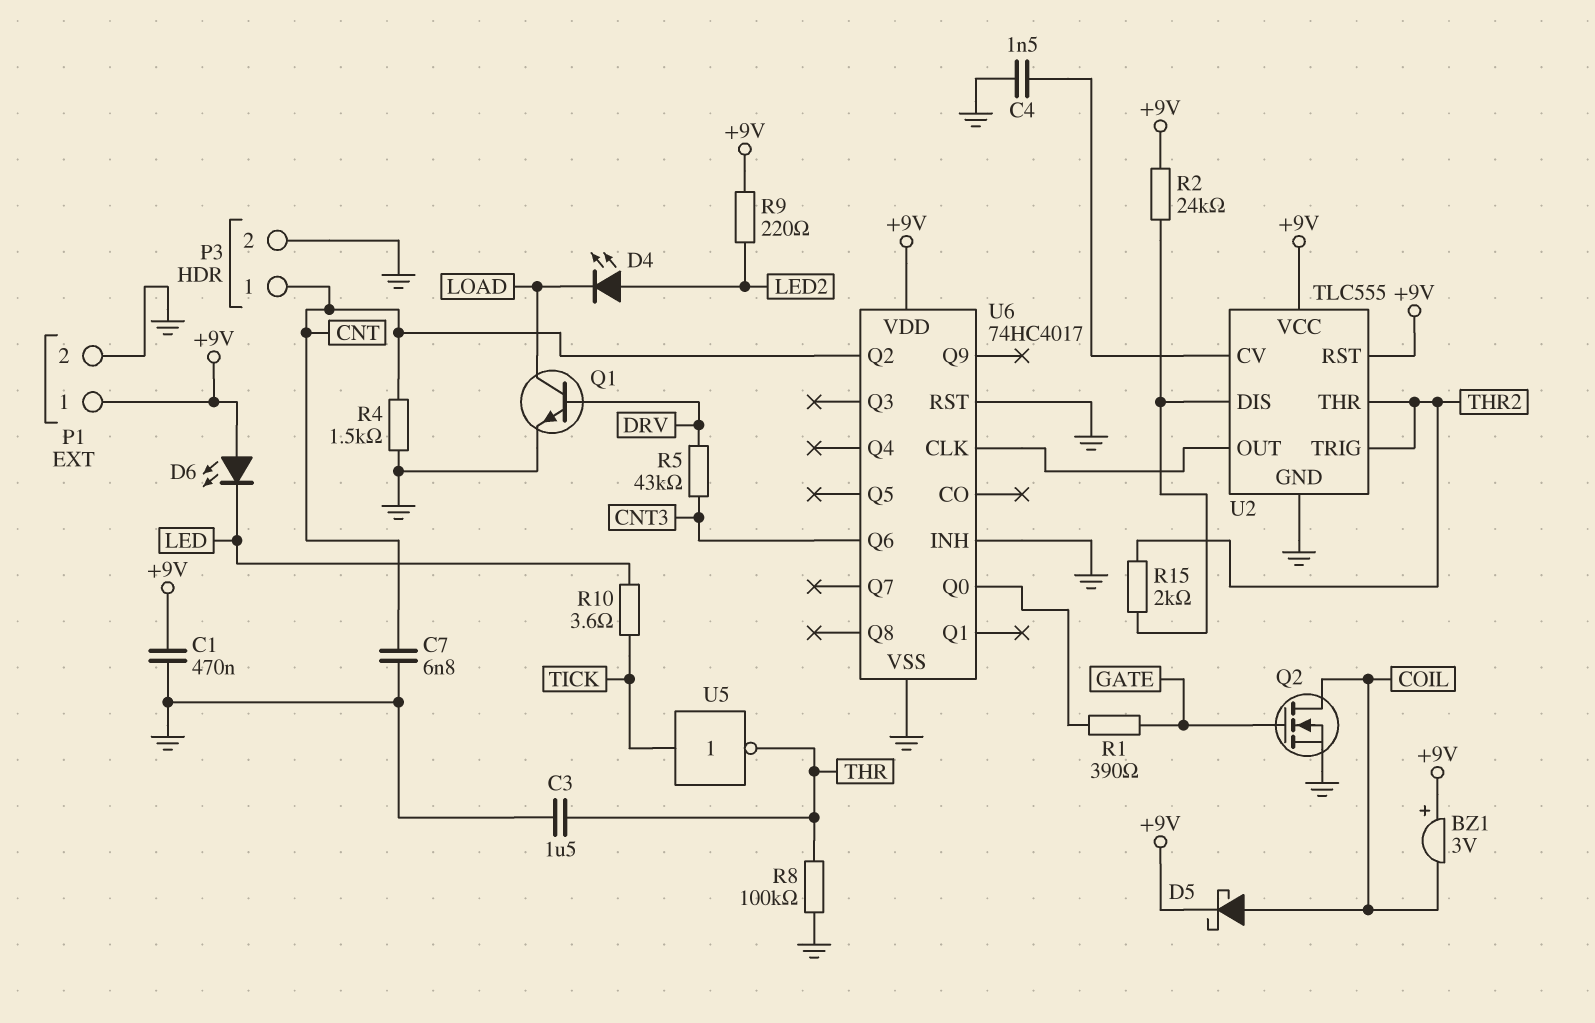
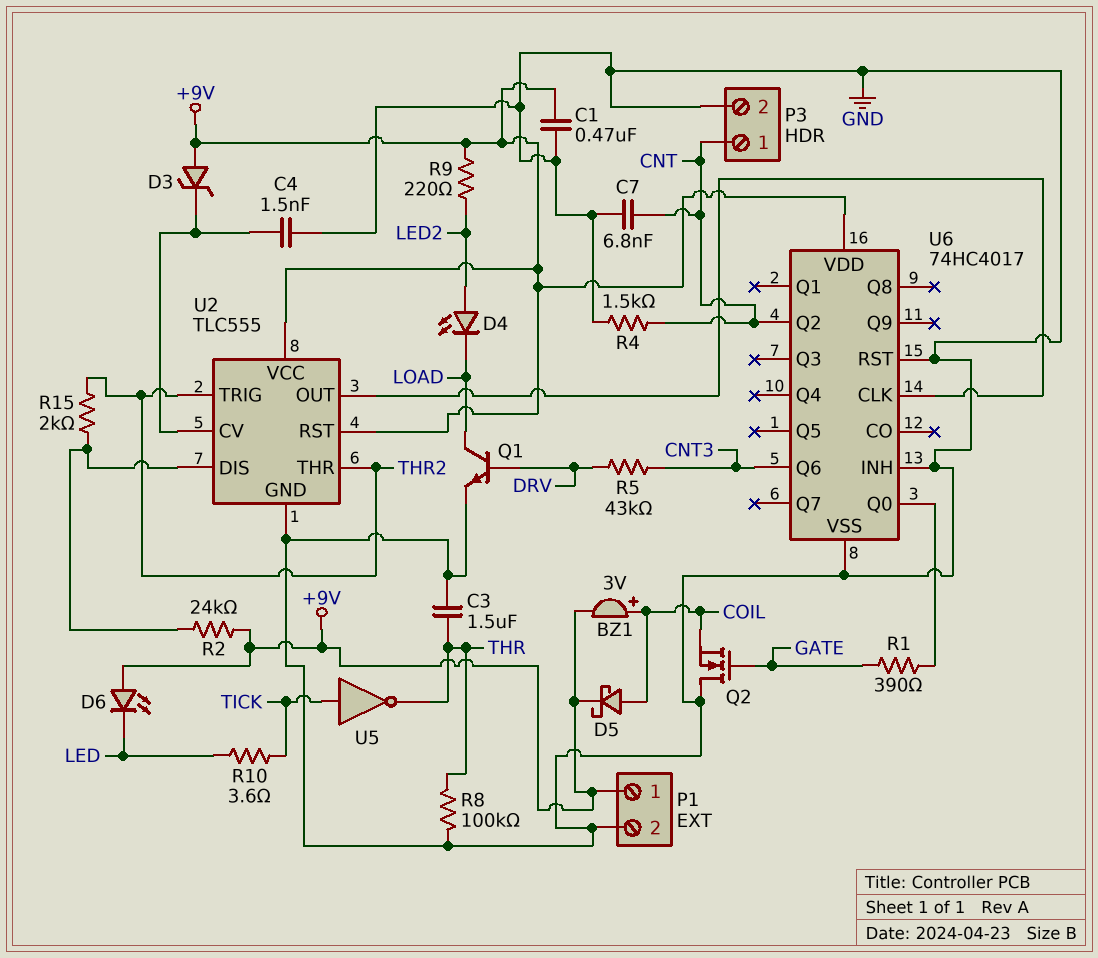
BZ1: buzzer 3V (plus +9V, minus COIL) -> buzzer 3V (plus COIL, minus +9V)
D3: none -> zener (A +9V, K U2/CV)
Q2: NMOS (G GATE, D COIL, S GND) -> NMOS (G GATE, D GND, S COIL)

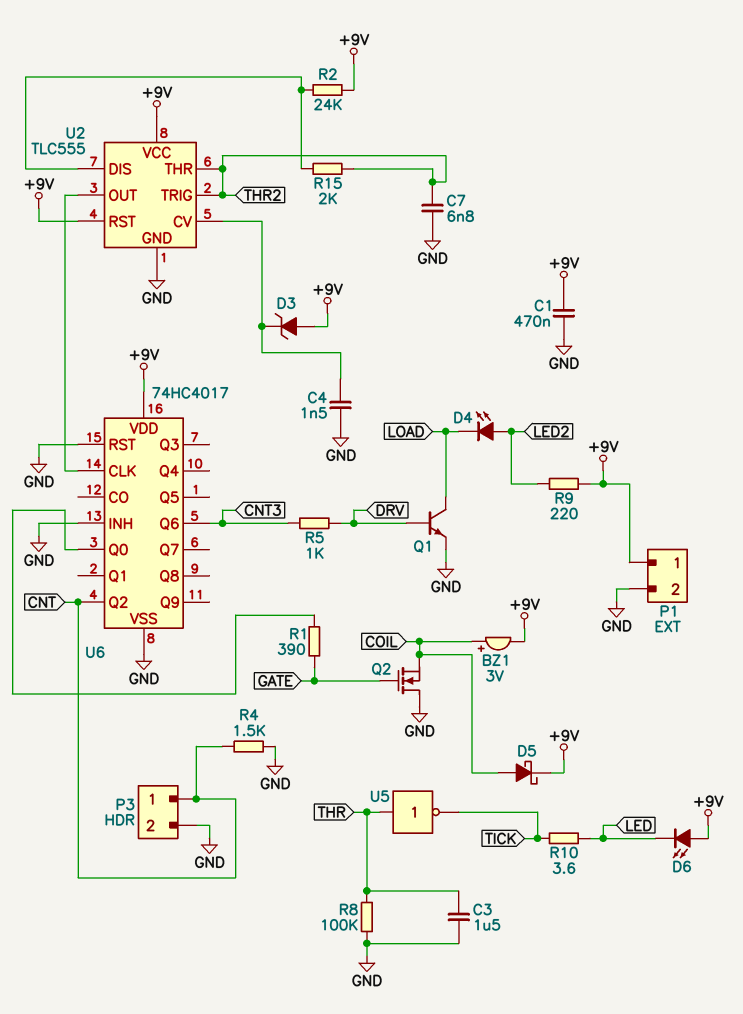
C7: 6.8nF (CNT, GND) -> 6.8nF (GND, THR2)
R5: 43k (CNT3, DRV) -> 1k (CNT3, DRV)
U5: NOT (in TICK, out THR) -> NOT (in THR, out TICK)

